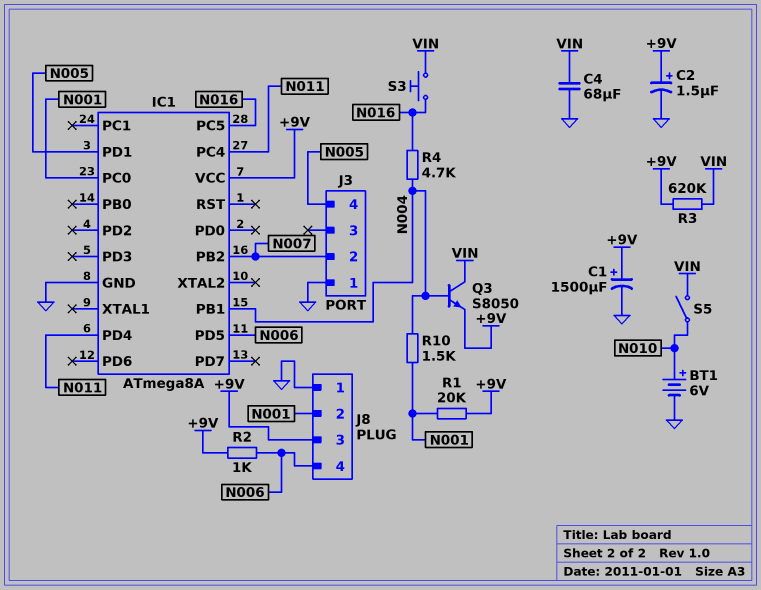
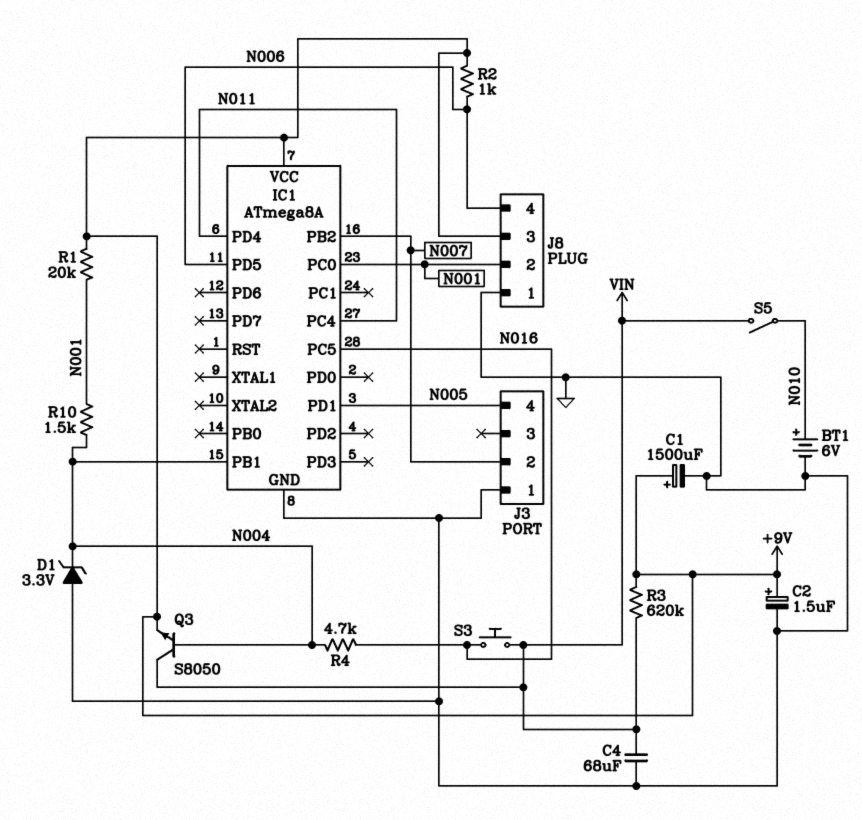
D1: none -> zener 3.3V (A GND, K N004)

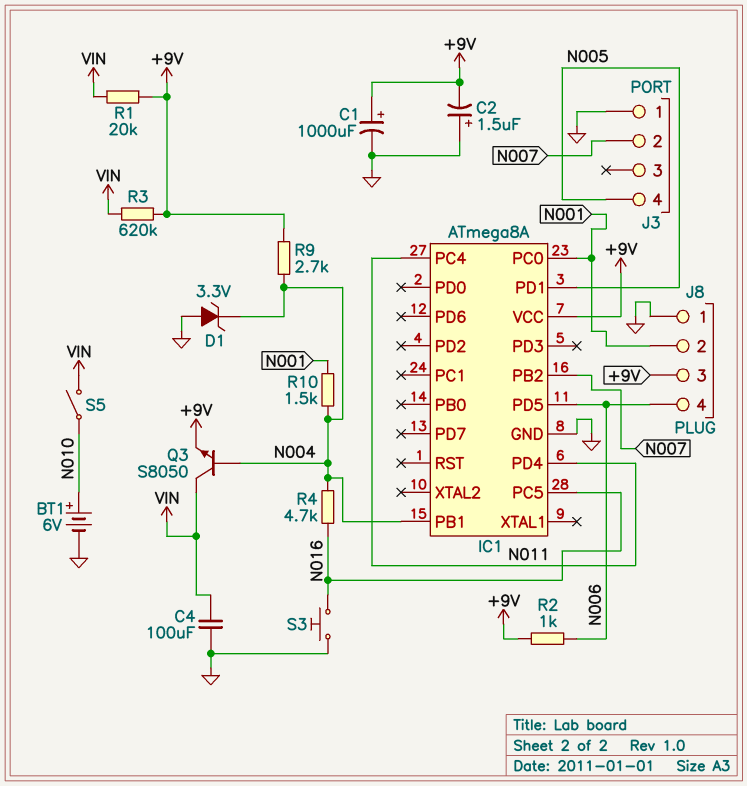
C1: 1500uF (plus +9V, minus GND) -> 1000uF (plus +9V, minus GND)
C2: 1.5uF (plus +9V, minus GND) -> 1.5uF (plus GND, minus +9V)
C4: 68uF (GND, VIN) -> 100uF (GND, VIN)
R1: 20k (+9V, N001) -> 20k (+9V, VIN)
R9: none -> 2.7k (+9V, N004)
S3: button (N016, VIN) -> button (GND, N016)

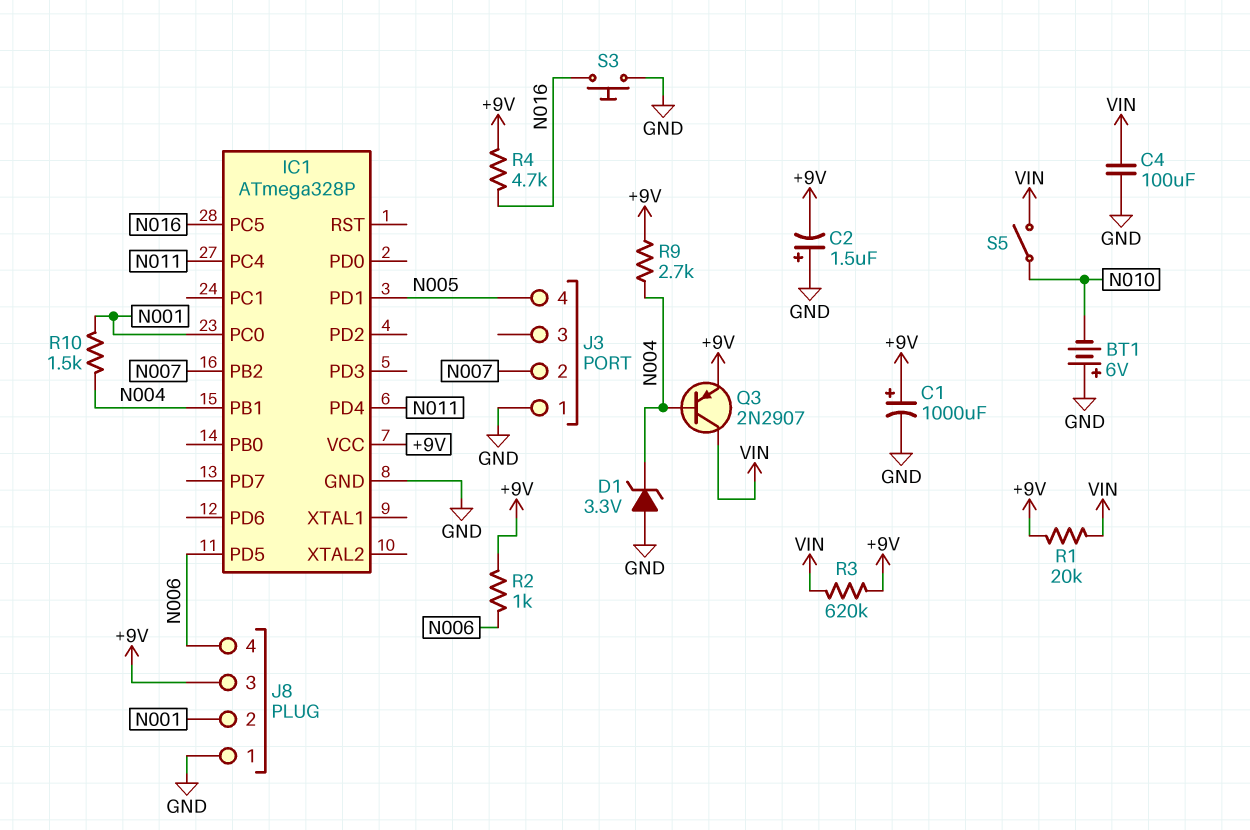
BT1: 6V (plus N010, minus GND) -> 6V (plus GND, minus N010)
IC1: ATmega8A -> ATmega328P
Q3: NPN S8050 (B N004, C VIN, E +9V) -> PNP 2N2907 (B N004, C VIN, E +9V)
R4: 4.7k (N004, N016) -> 4.7k (+9V, N016)

